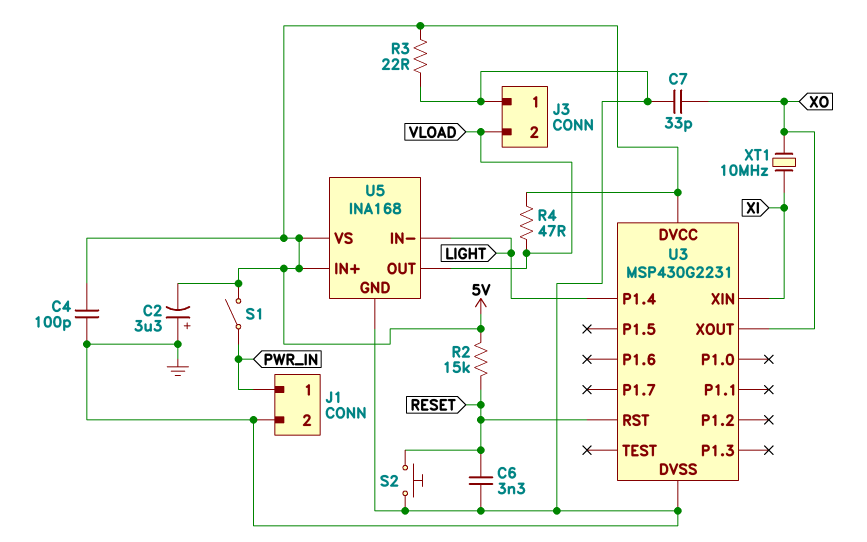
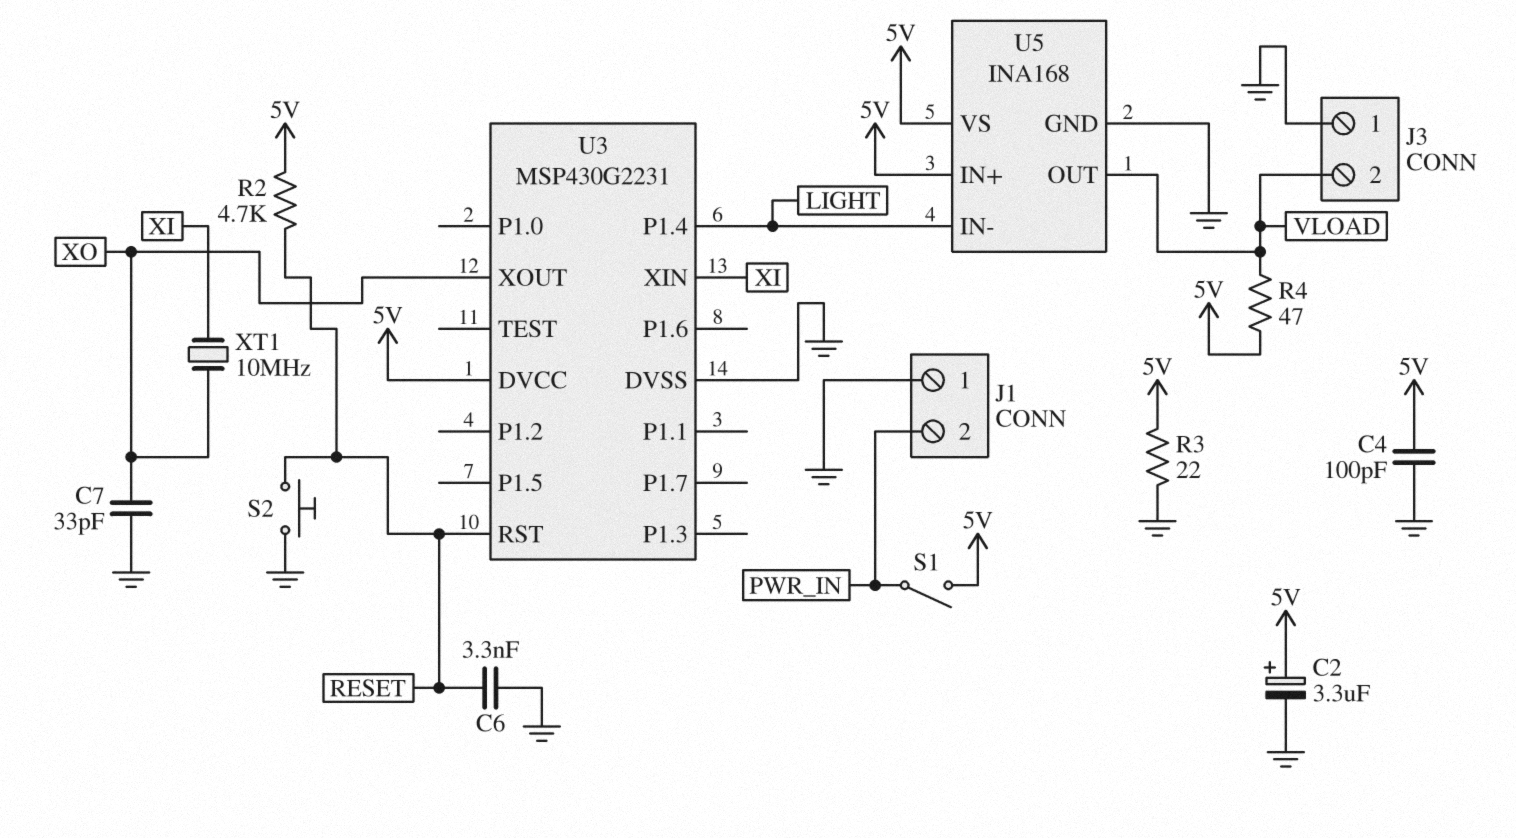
C2: 3.3uF (plus GND, minus 5V) -> 3.3uF (plus 5V, minus GND)
J1 pin 1: PWR_IN -> GND
J1 pin 2: GND -> PWR_IN
R2: 15k (5V, RESET) -> 4.7k (5V, RESET)

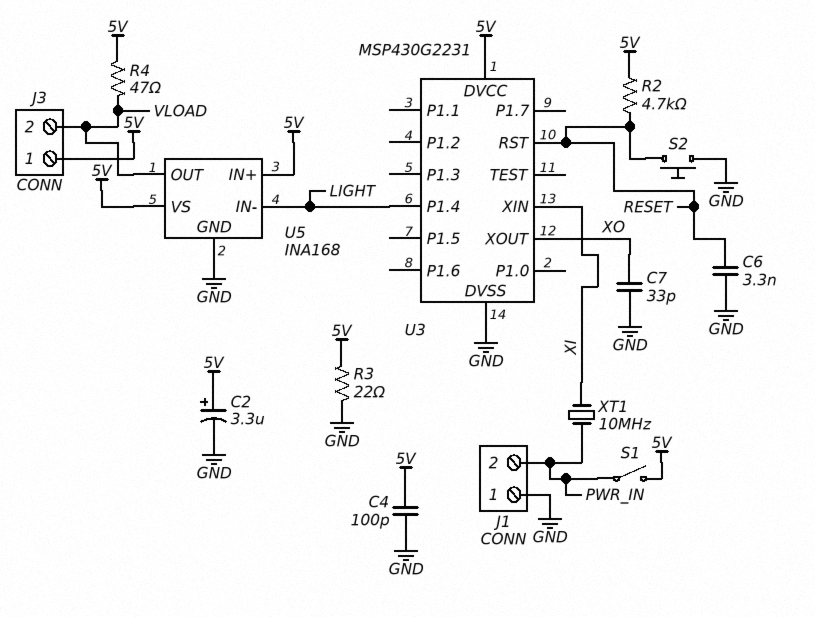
J3 pin 1: GND -> 5V
XT1: 10MHz (XI, XO) -> 10MHz (PWR_IN, XI)

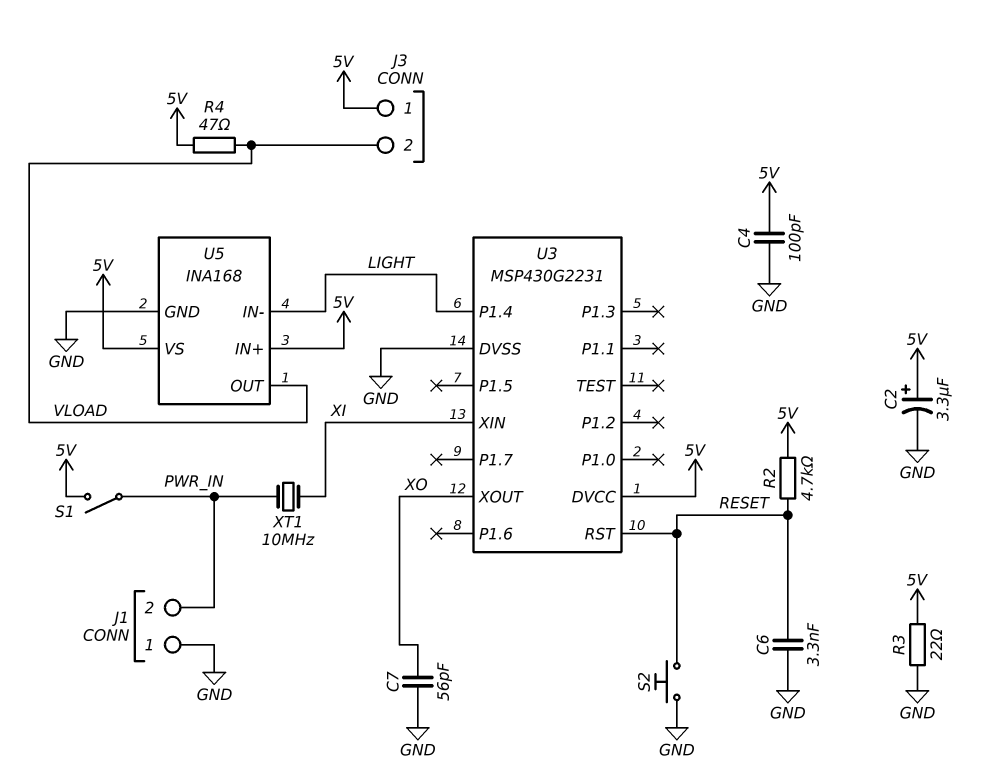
C7: 33pF (GND, XO) -> 56pF (GND, XO)

